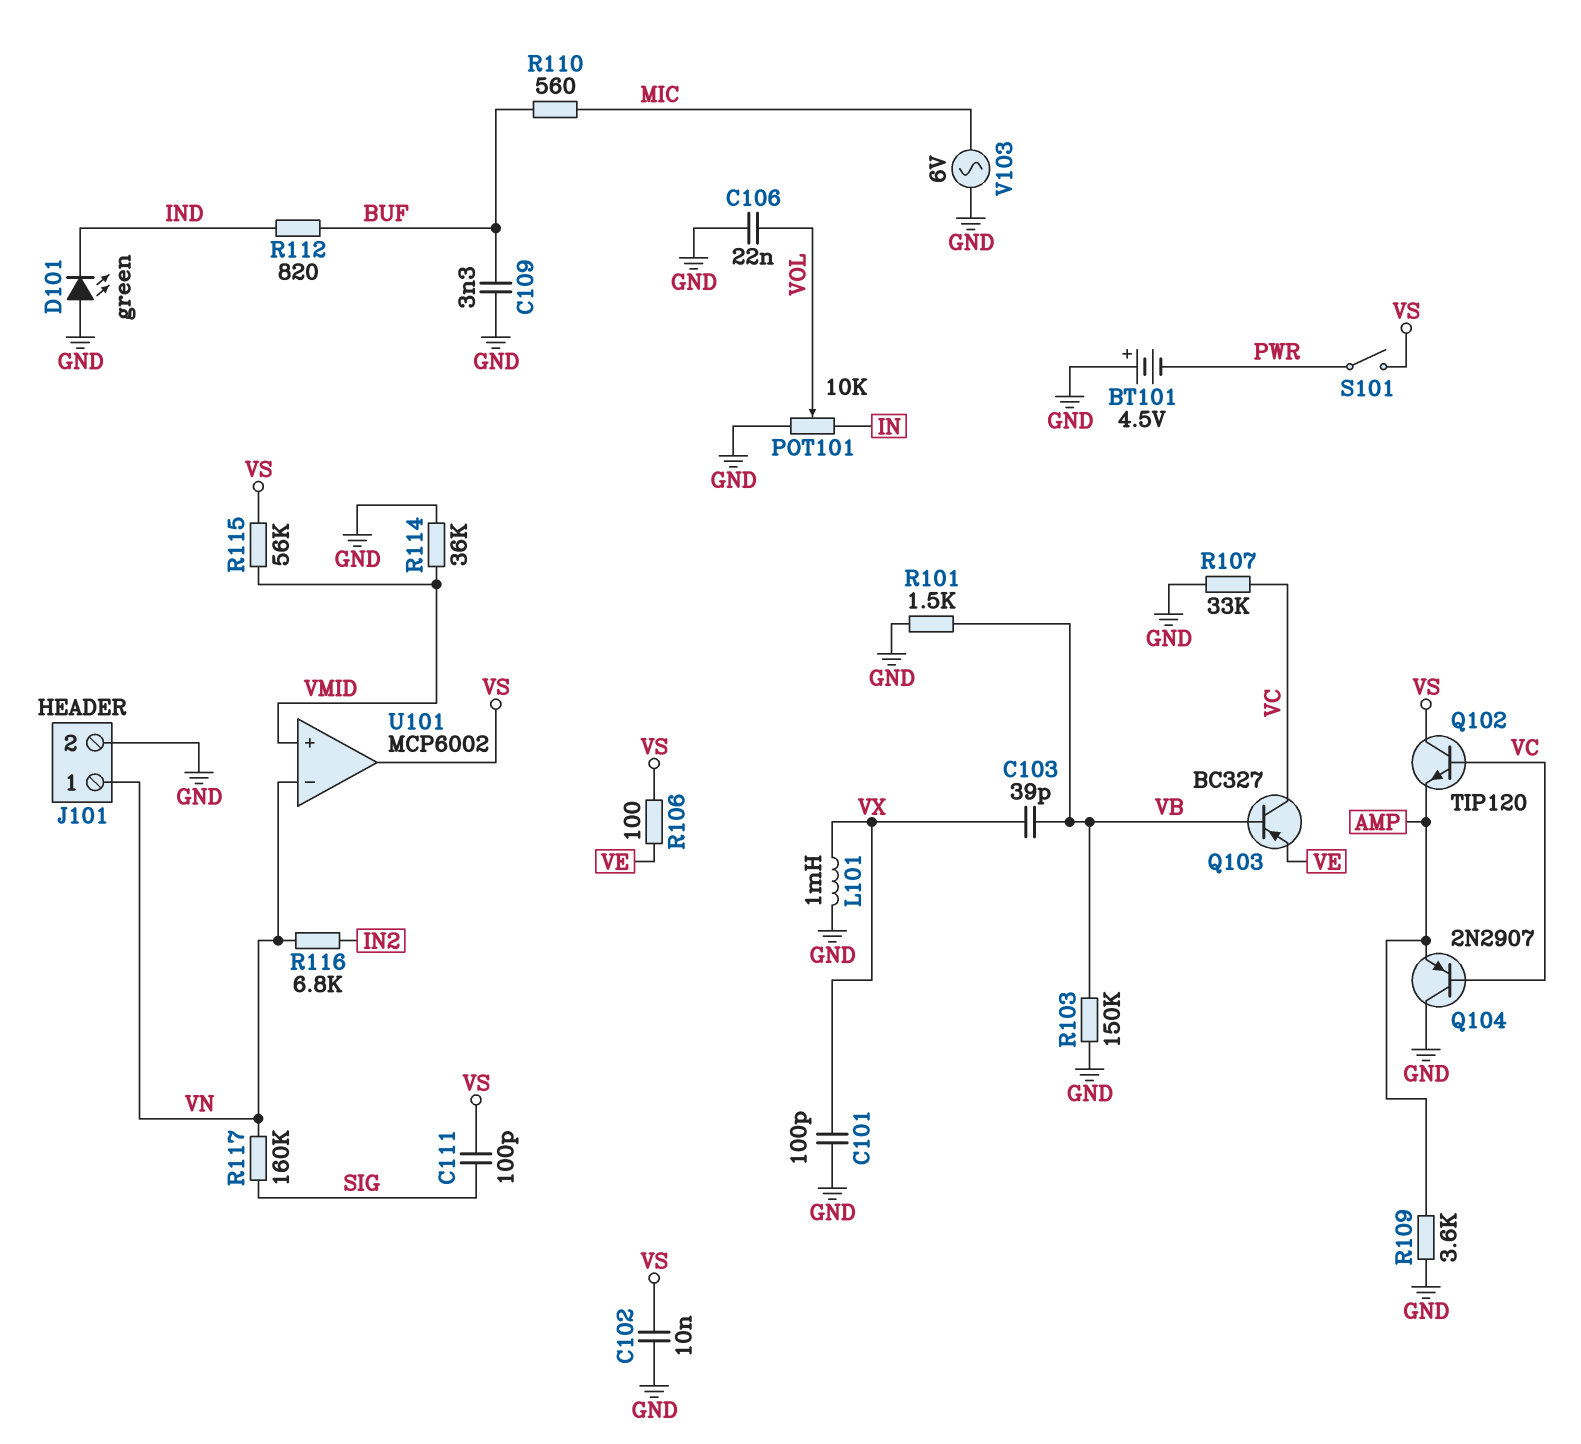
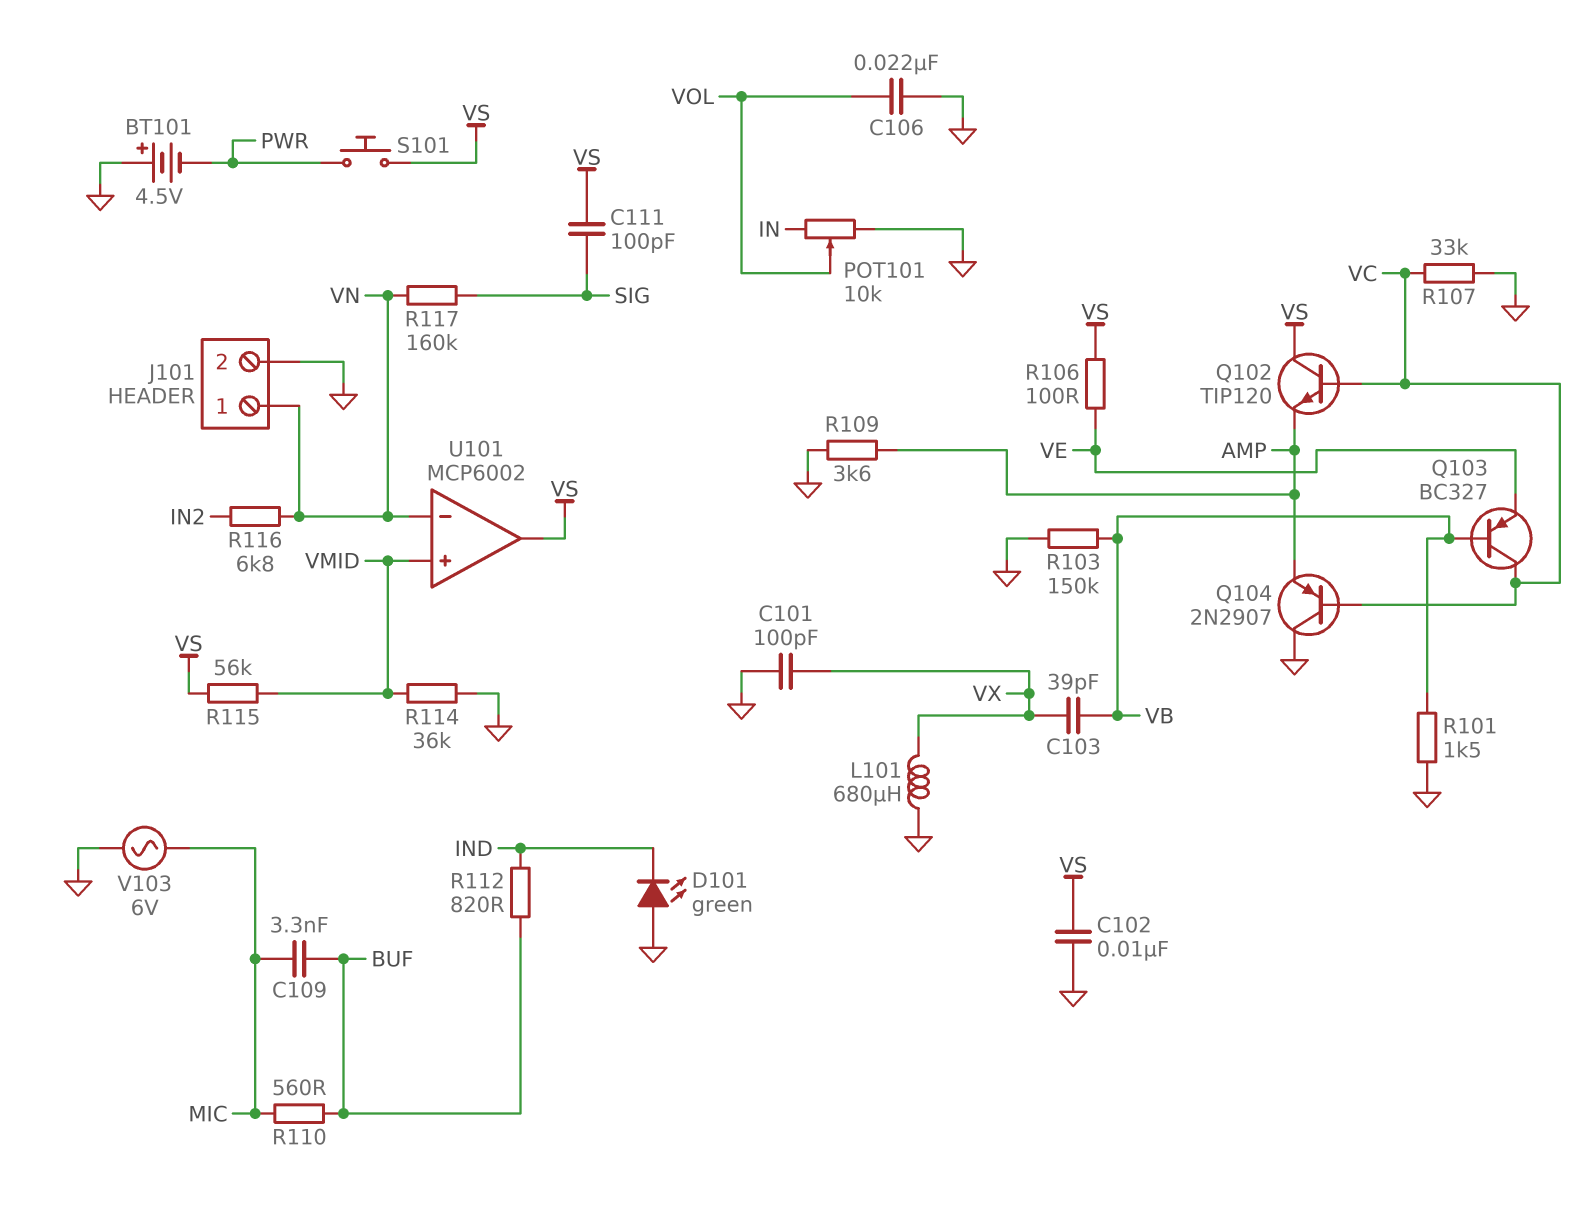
C109: 3.3nF (BUF, GND) -> 3.3nF (BUF, MIC)
L101: 1mH (GND, VX) -> 680uH (GND, VX)
S101: switch (PWR, VS) -> button (PWR, VS)

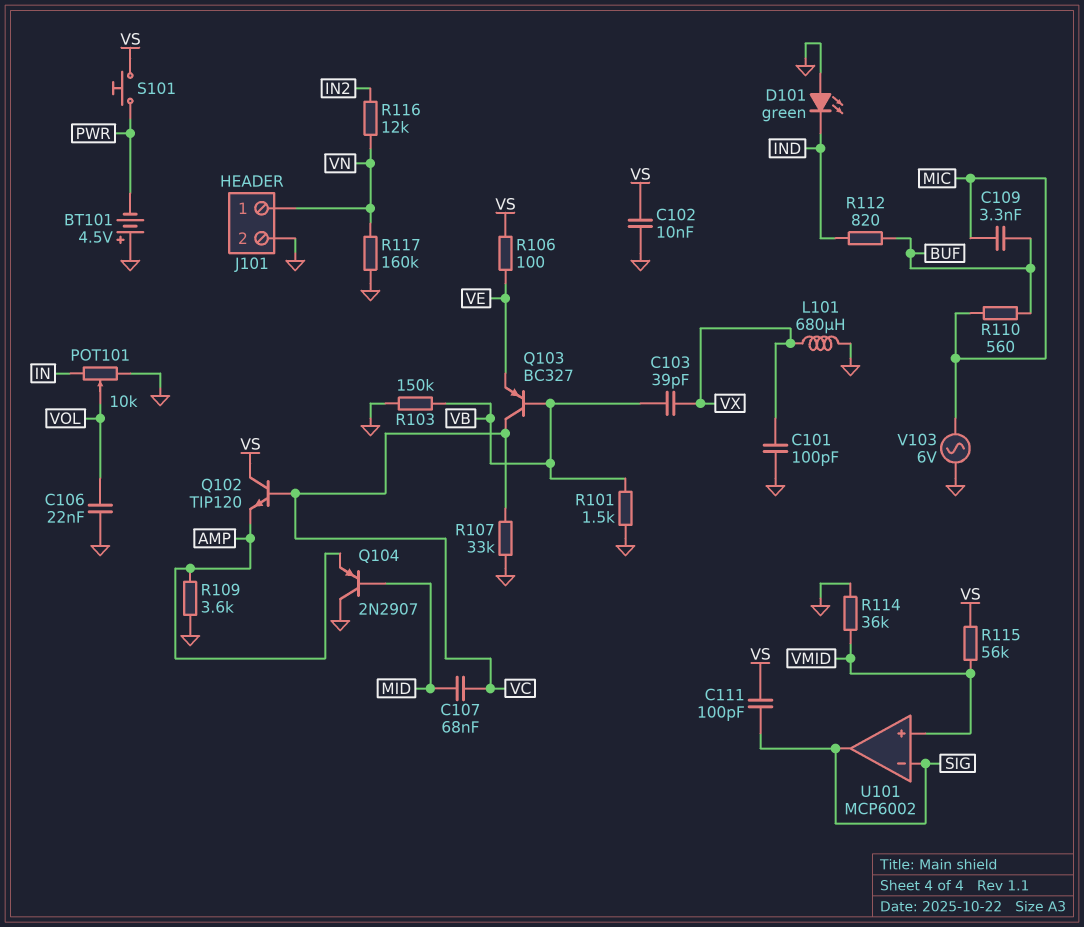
C107: none -> 68nF (MID, VC)
Q104: PNP 2N2907 (B VC, C GND, E AMP) -> PNP 2N2907 (B MID, C GND, E AMP)
R116: 6.8k (IN2, VN) -> 12k (IN2, VN)
R117: 160k (SIG, VN) -> 160k (GND, VN)
U101 pin in-: VN -> SIG
U101 pin out: VS -> SIG

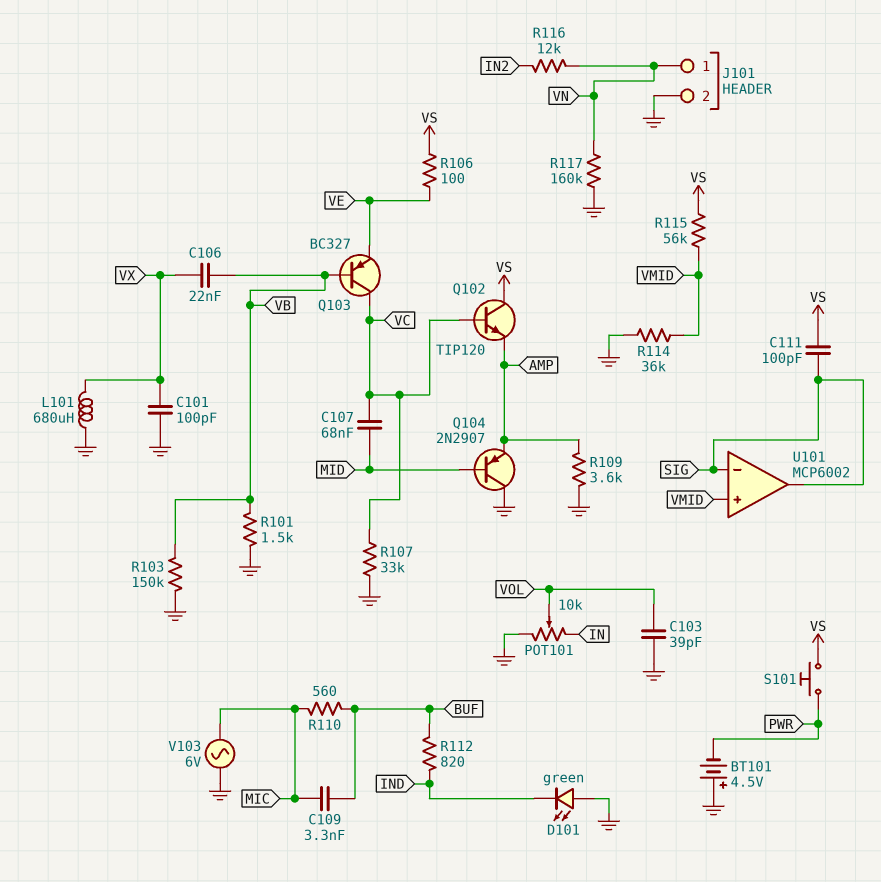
C102: 10nF (GND, VS) -> none
C103: 39pF (VB, VX) -> 39pF (GND, VOL)
C106: 22nF (GND, VOL) -> 22nF (VB, VX)

